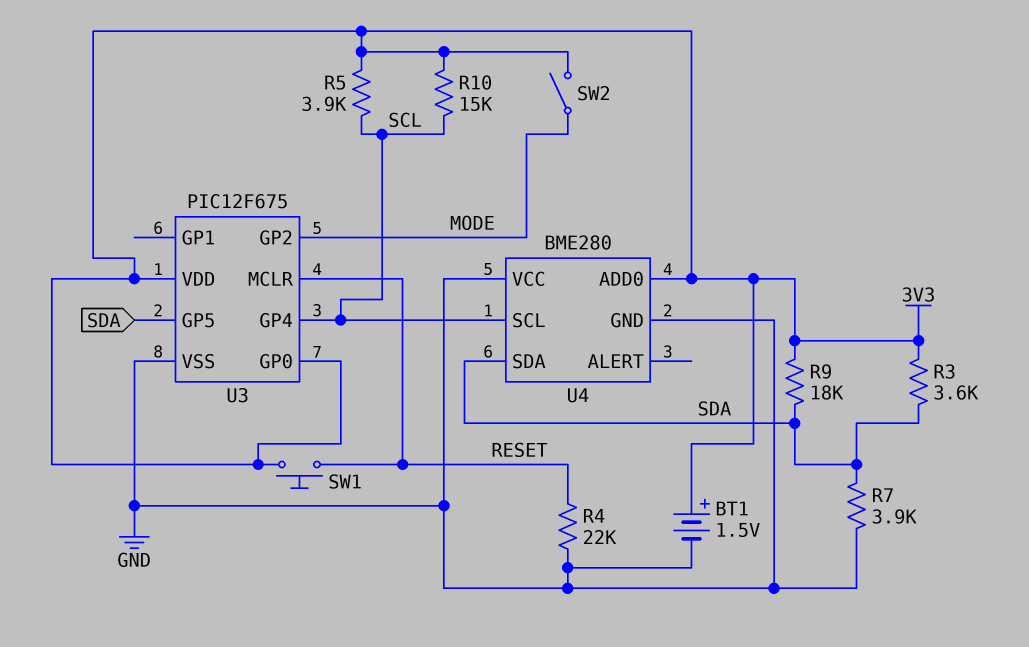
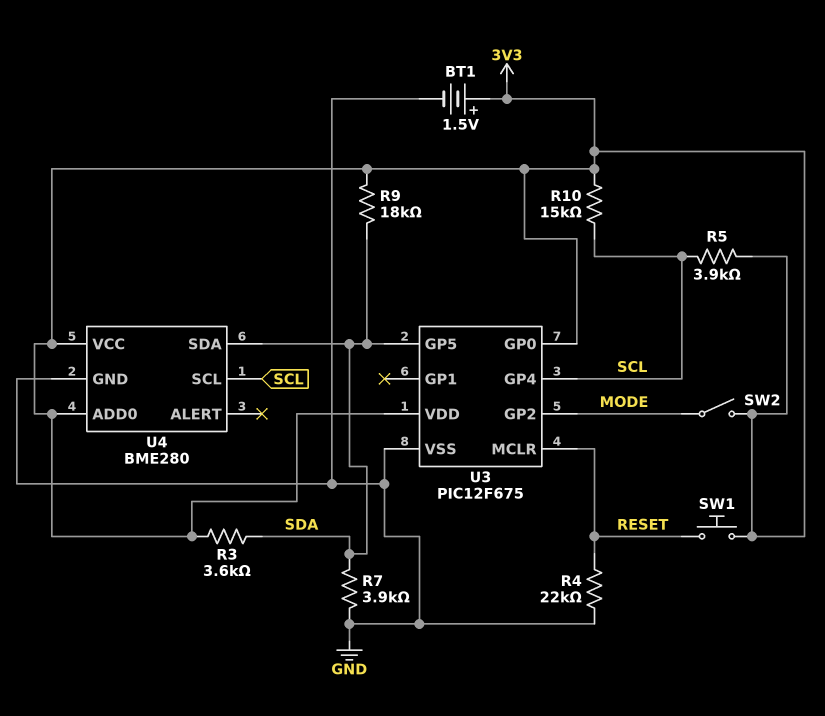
U4 pin VCC: GND -> 3V3

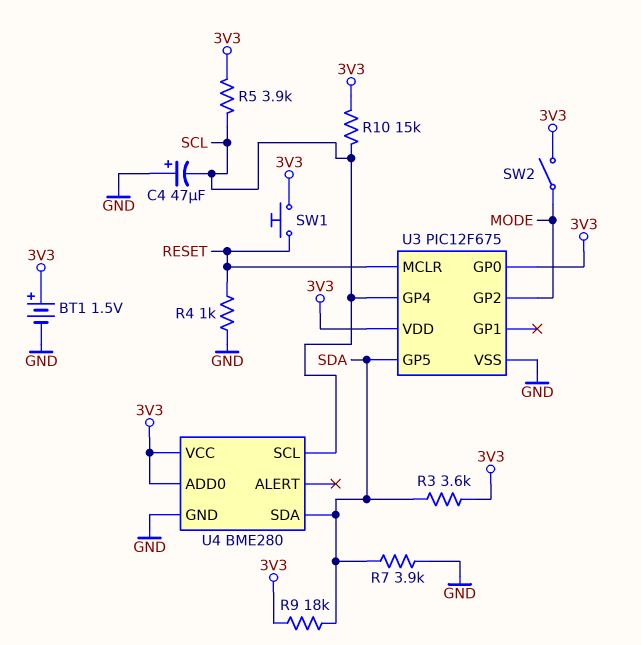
C4: none -> 47uF (plus GND, minus SCL)
R4: 22k (GND, RESET) -> 1k (GND, RESET)

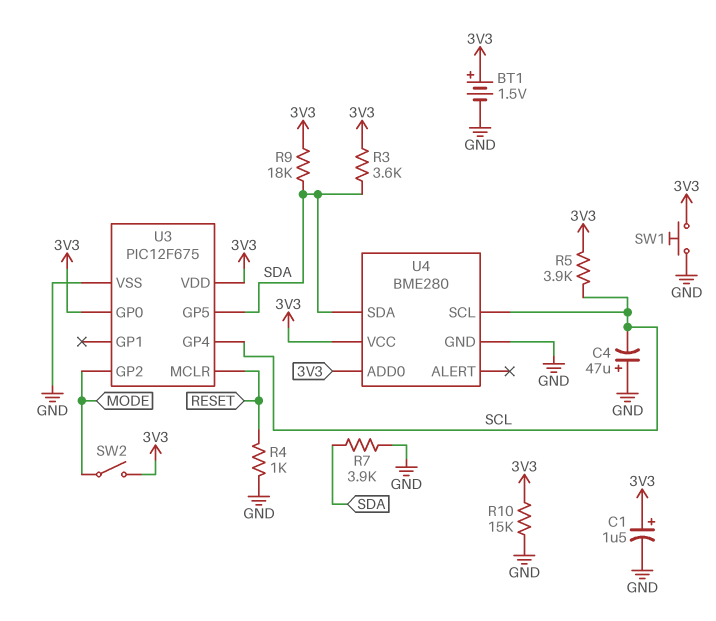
C1: none -> 1.5uF (plus 3V3, minus GND)
R10: 15k (3V3, SCL) -> 15k (3V3, GND)
SW1: button (3V3, RESET) -> button (3V3, GND)

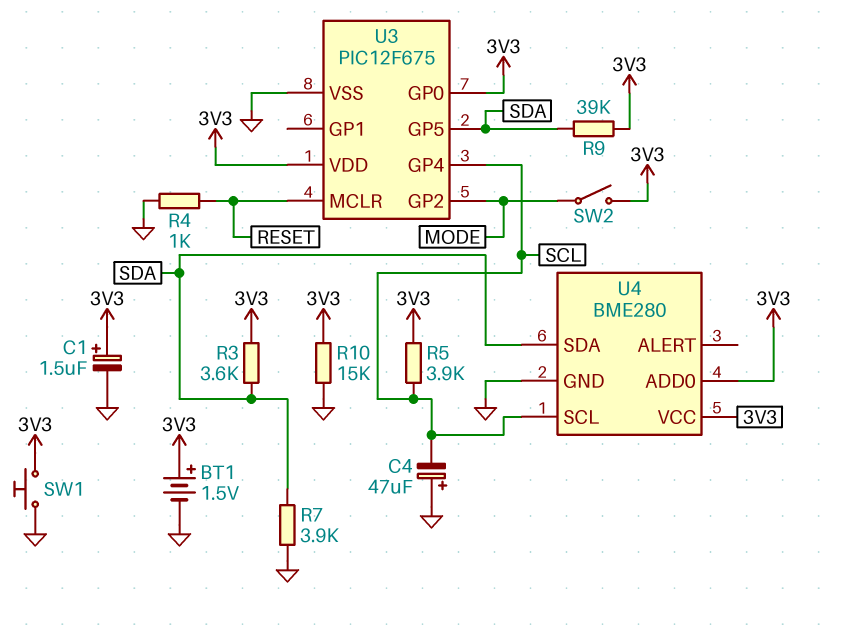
R9: 18k (3V3, SDA) -> 39k (3V3, SDA)

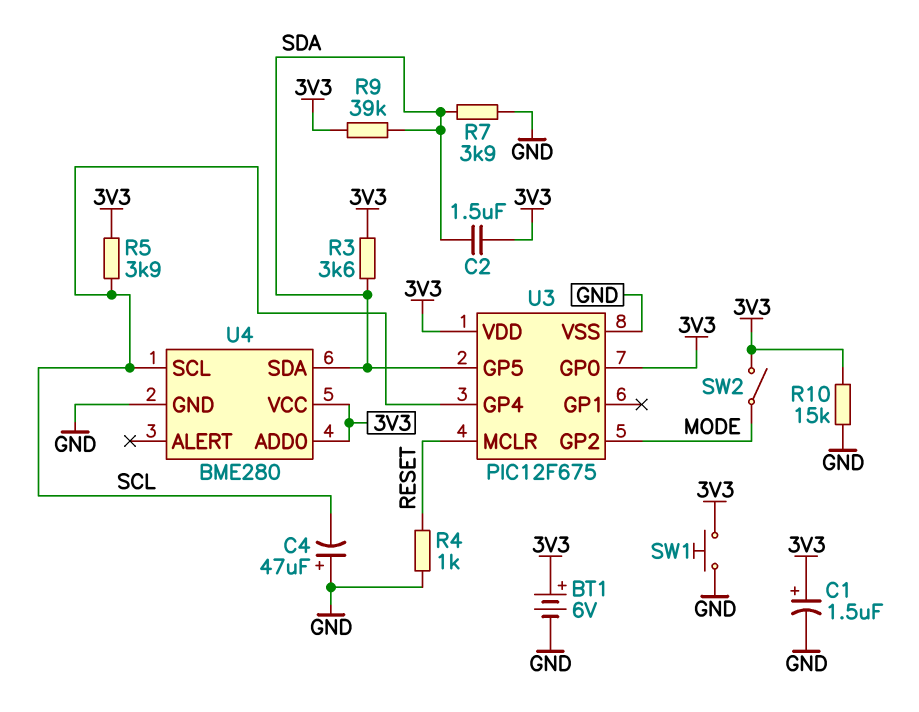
BT1: 1.5V (plus 3V3, minus GND) -> 6V (plus 3V3, minus GND)
C2: none -> 1.5uF (3V3, SDA)

